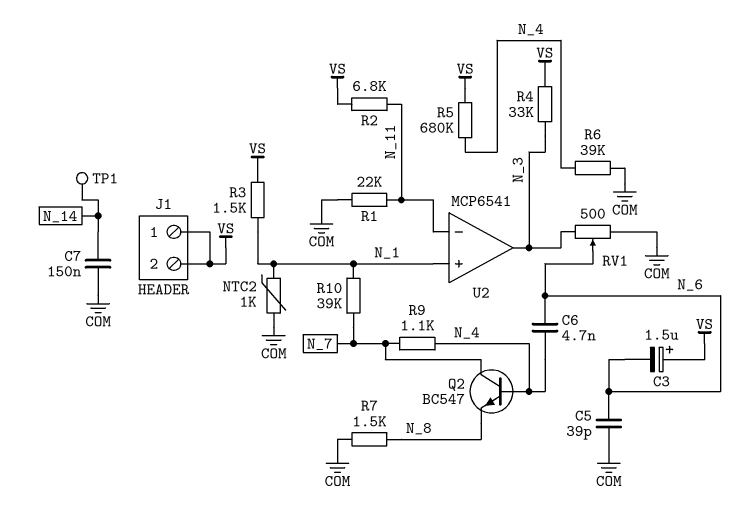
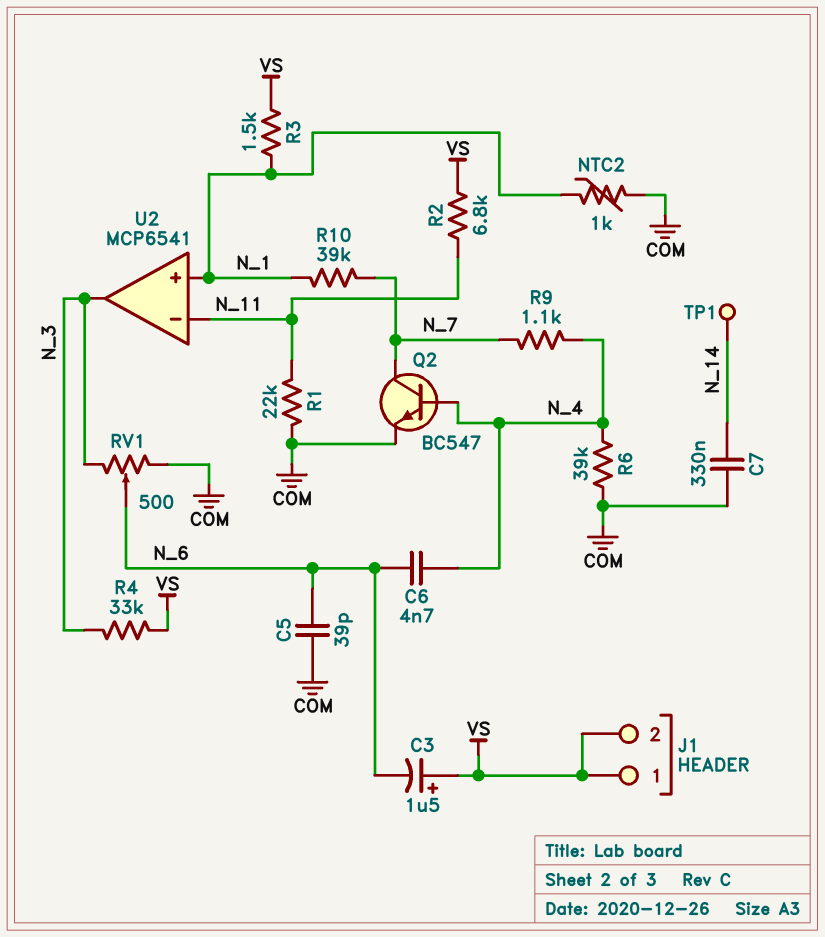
C7: 150nF (COM, N_14) -> 330nF (COM, N_14)
Q2: NPN BC547 (B N_4, C N_7, E N_8) -> NPN BC547 (B N_4, C N_7, E COM)
R5: 680k (N_4, VS) -> none
R7: 1.5k (COM, N_8) -> none

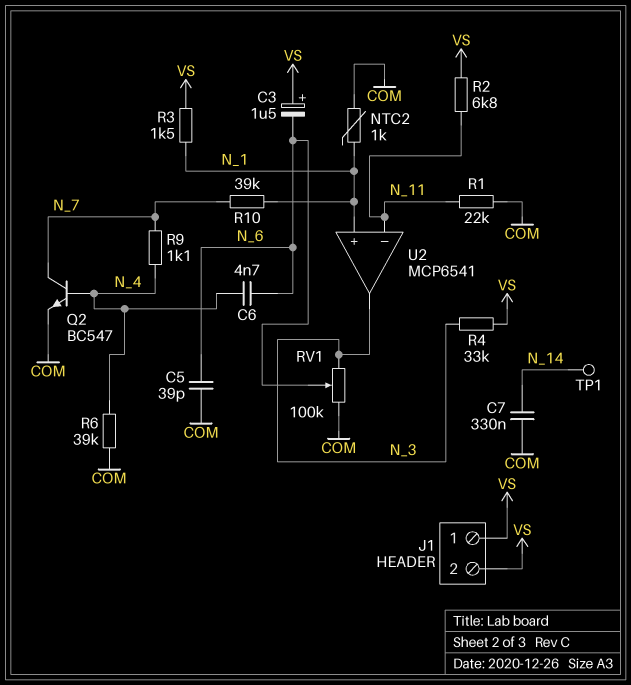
RV1: 500 (COM, N_3, wiper N_6) -> 100k (COM, N_3, wiper N_6)

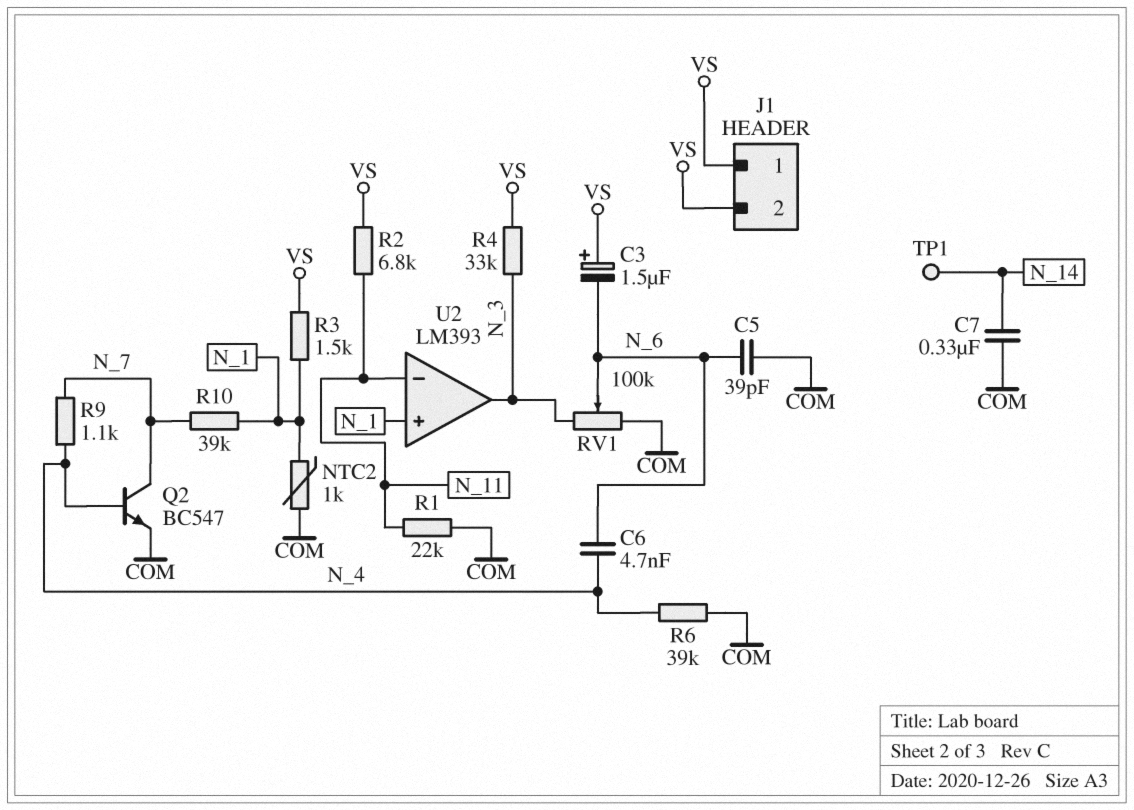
U2: MCP6541 -> LM393

